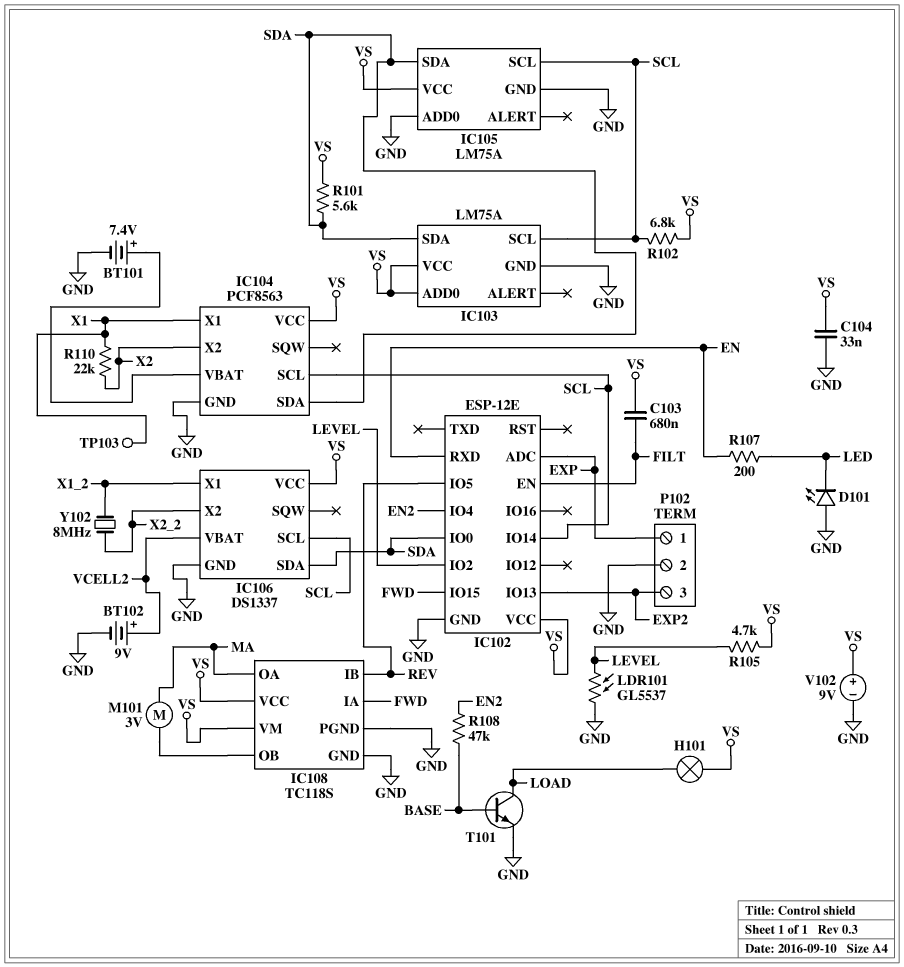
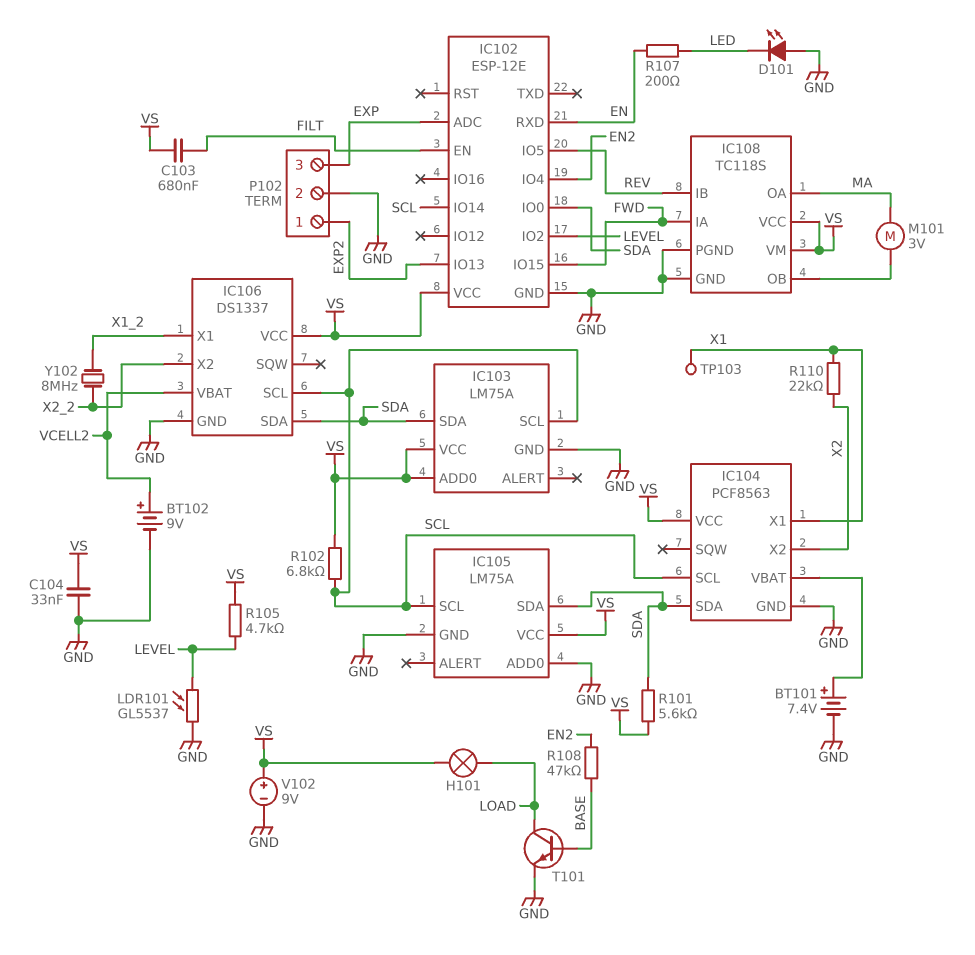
P102 pin 1: EXP -> EXP2
P102 pin 3: EXP2 -> EXP

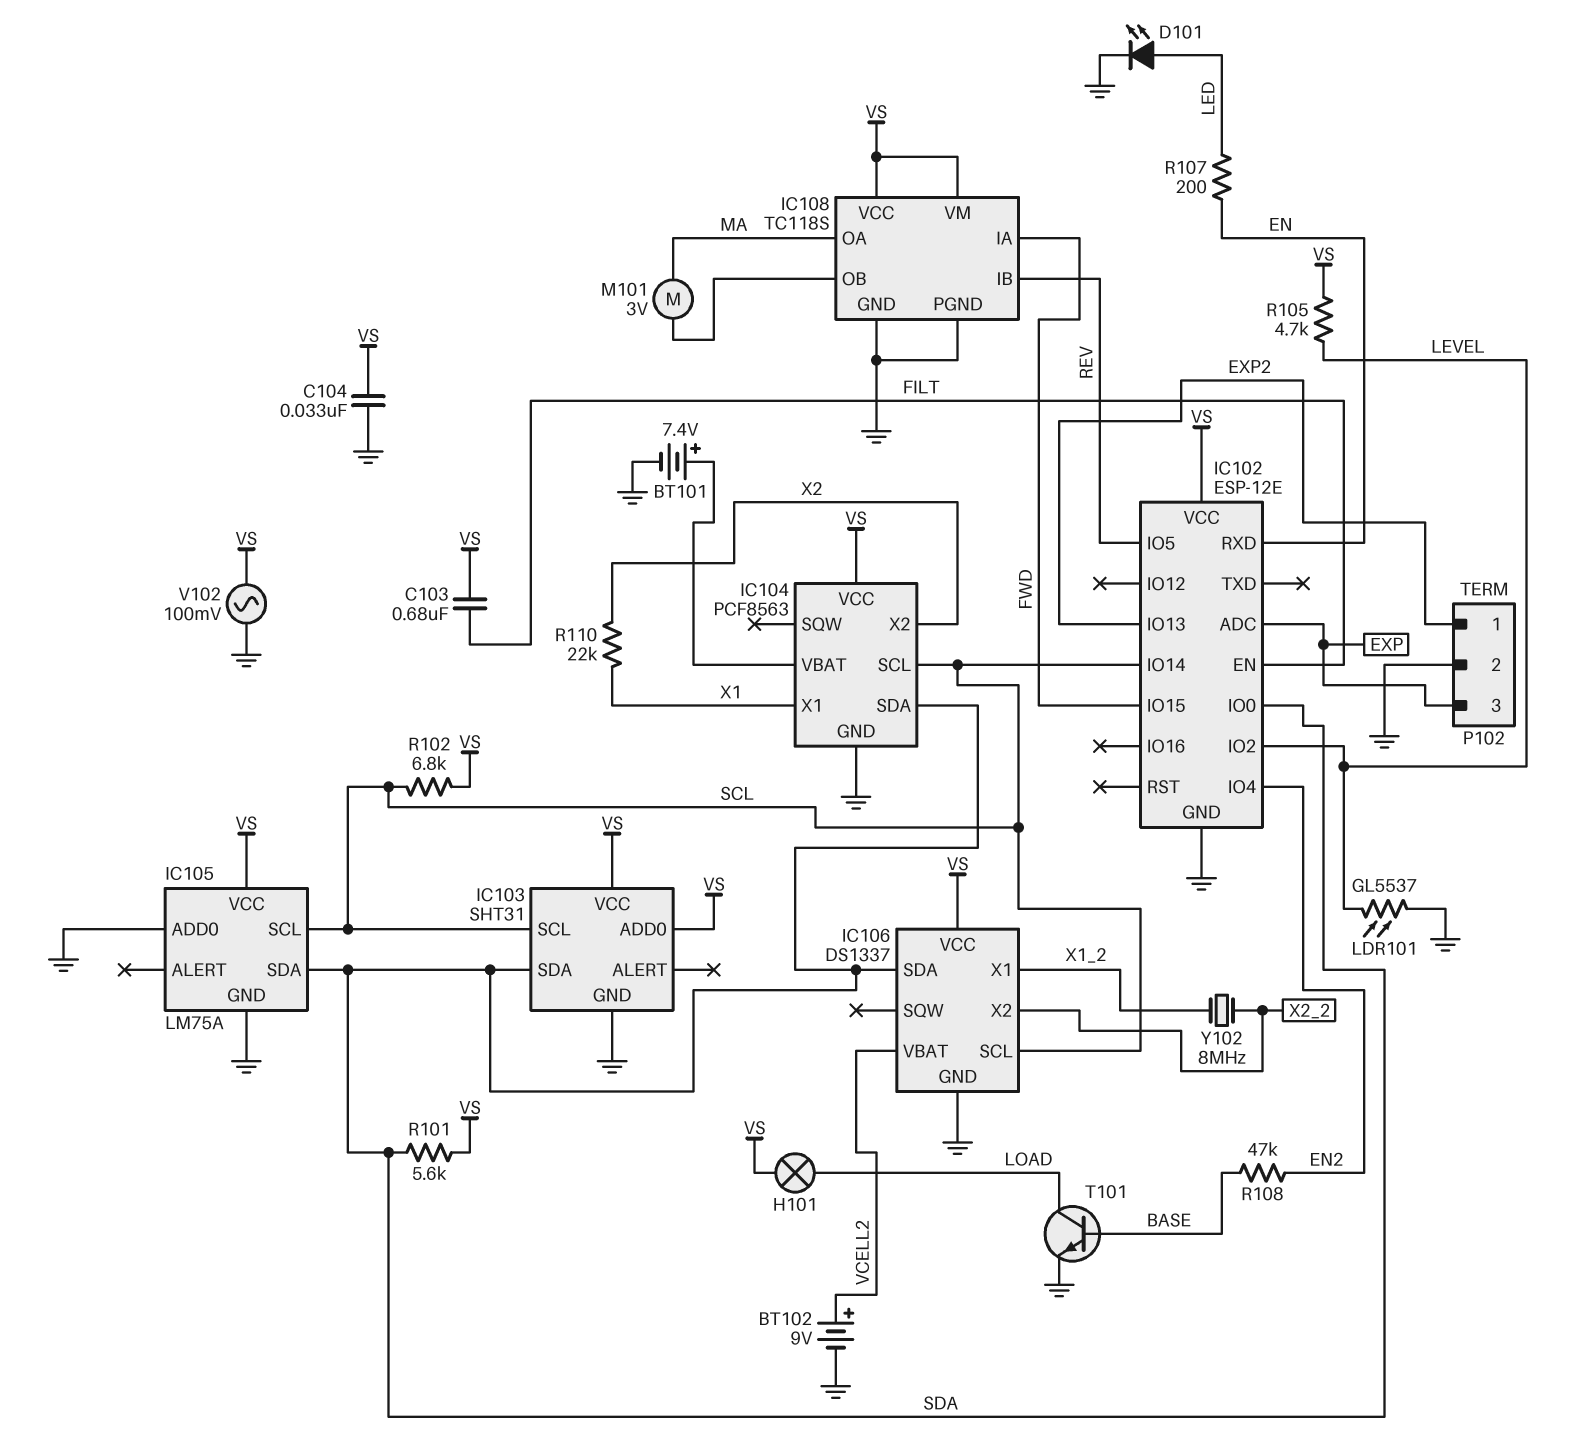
D101: LED (A GND, K LED) -> LED (A LED, K GND)
IC103: LM75A -> SHT31
TP103: test point (X1) -> none
V102: 9V (plus VS, minus GND) -> AC 100mV (GND, VS)

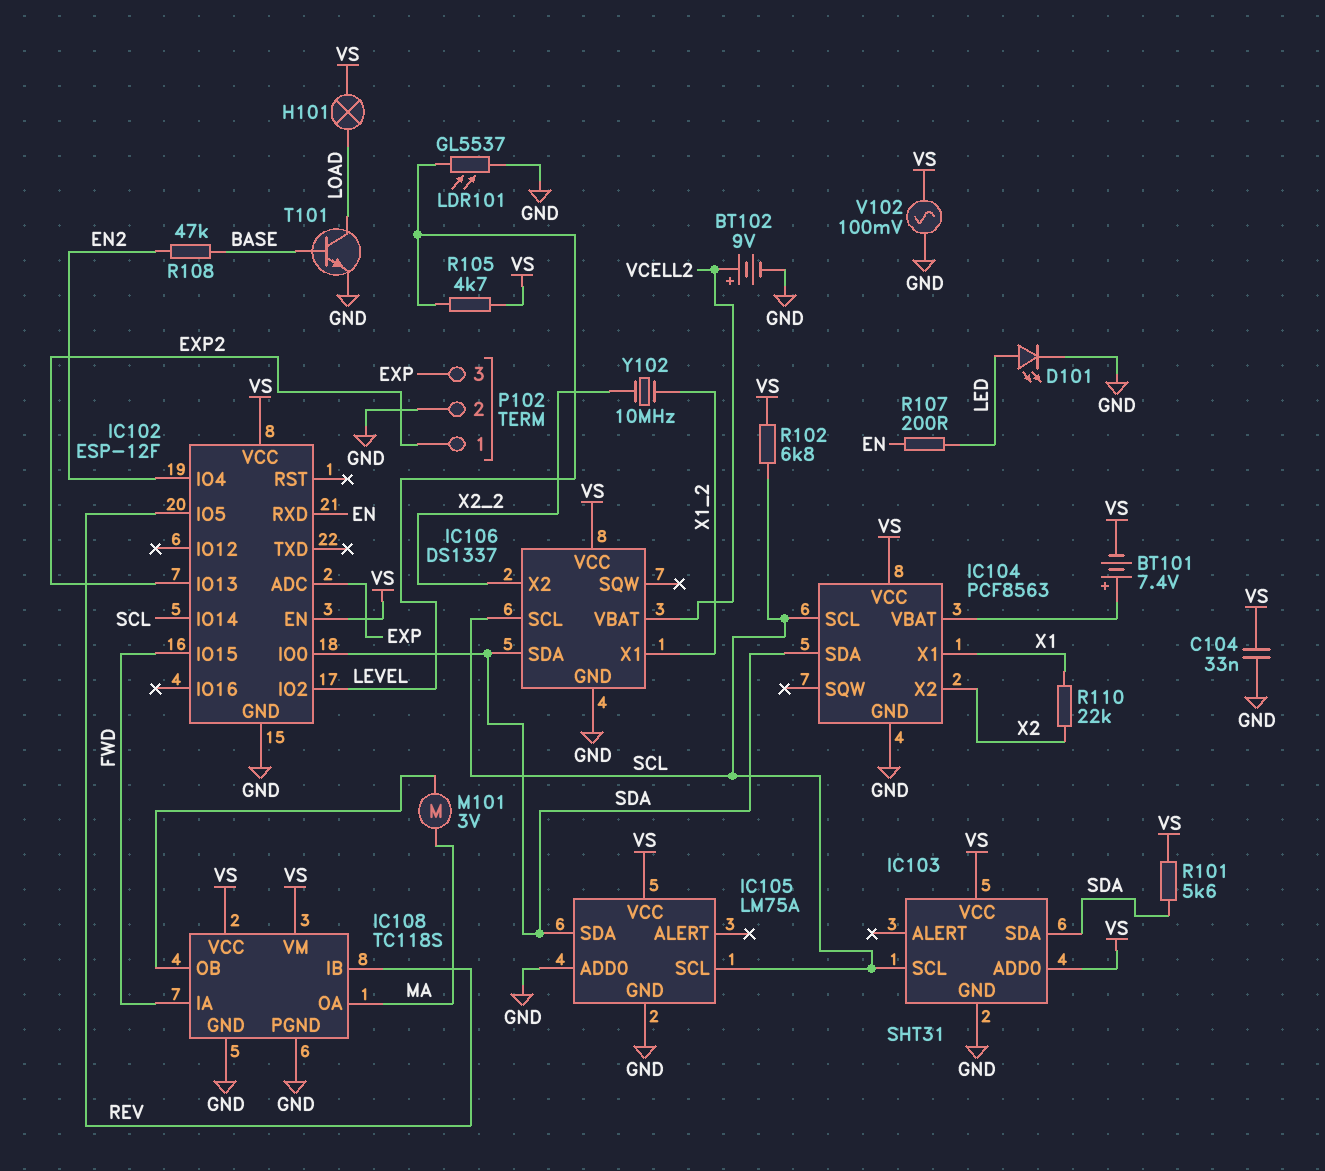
BT101: 7.4V (plus IC104/VBAT, minus GND) -> 7.4V (plus IC104/VBAT, minus VS)
C103: 680nF (FILT, VS) -> none
IC102: ESP-12E -> ESP-12F
IC102 pin EN: FILT -> VS
Y102: 8MHz (X1_2, X2_2) -> 10MHz (X1_2, X2_2)

